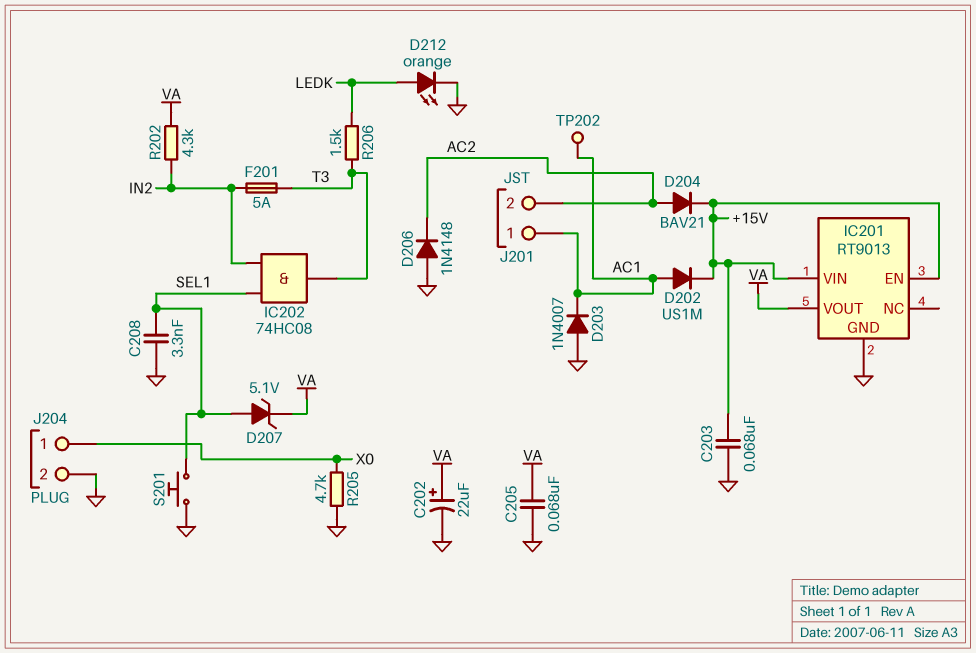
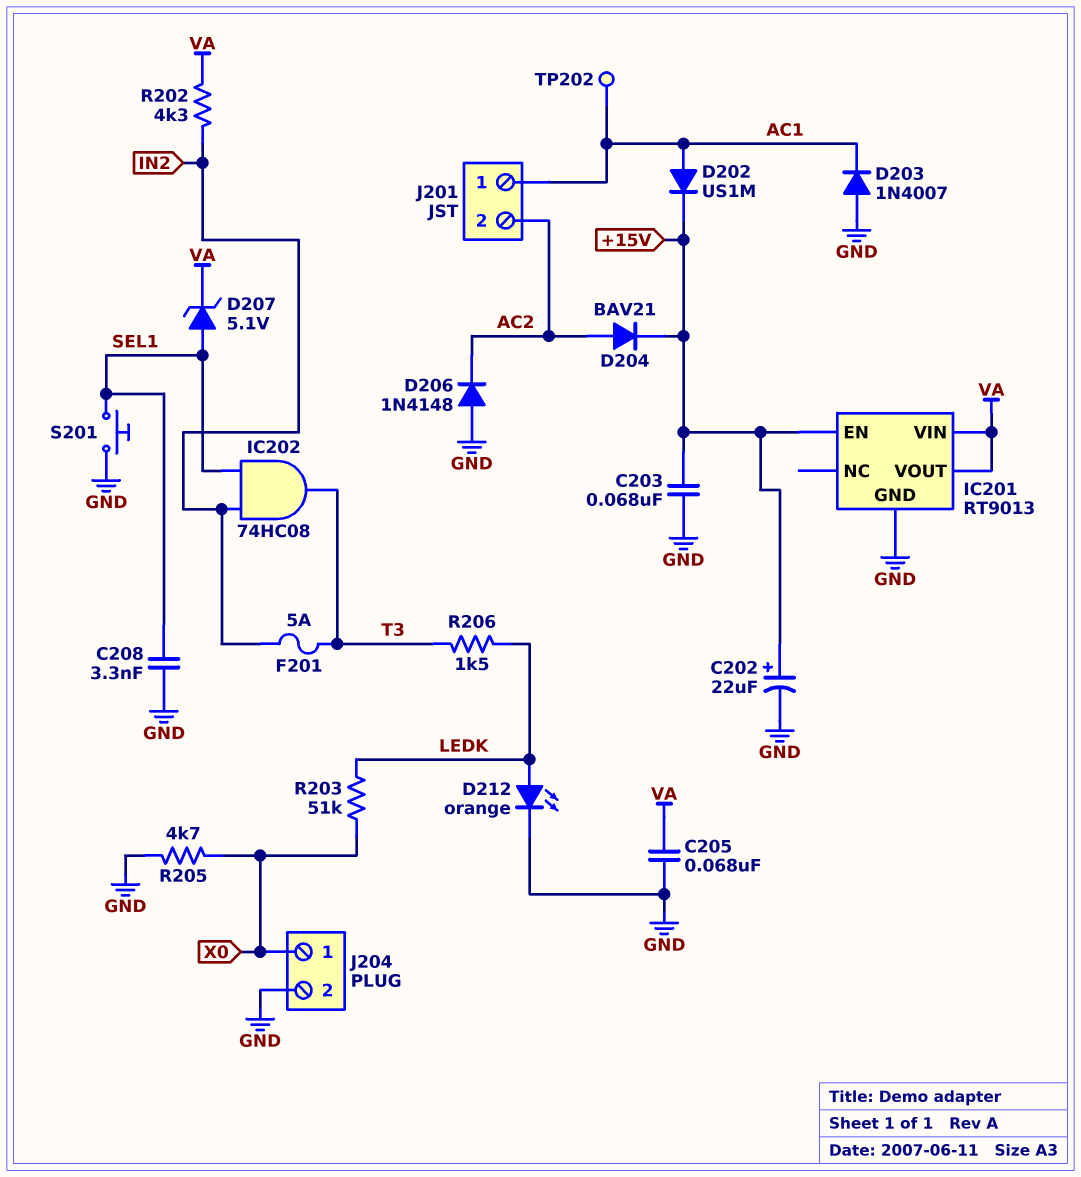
C202: 22uF (plus VA, minus GND) -> 22uF (plus +15V, minus GND)
IC201 pin VIN: +15V -> VA
R203: none -> 51k (LEDK, X0)

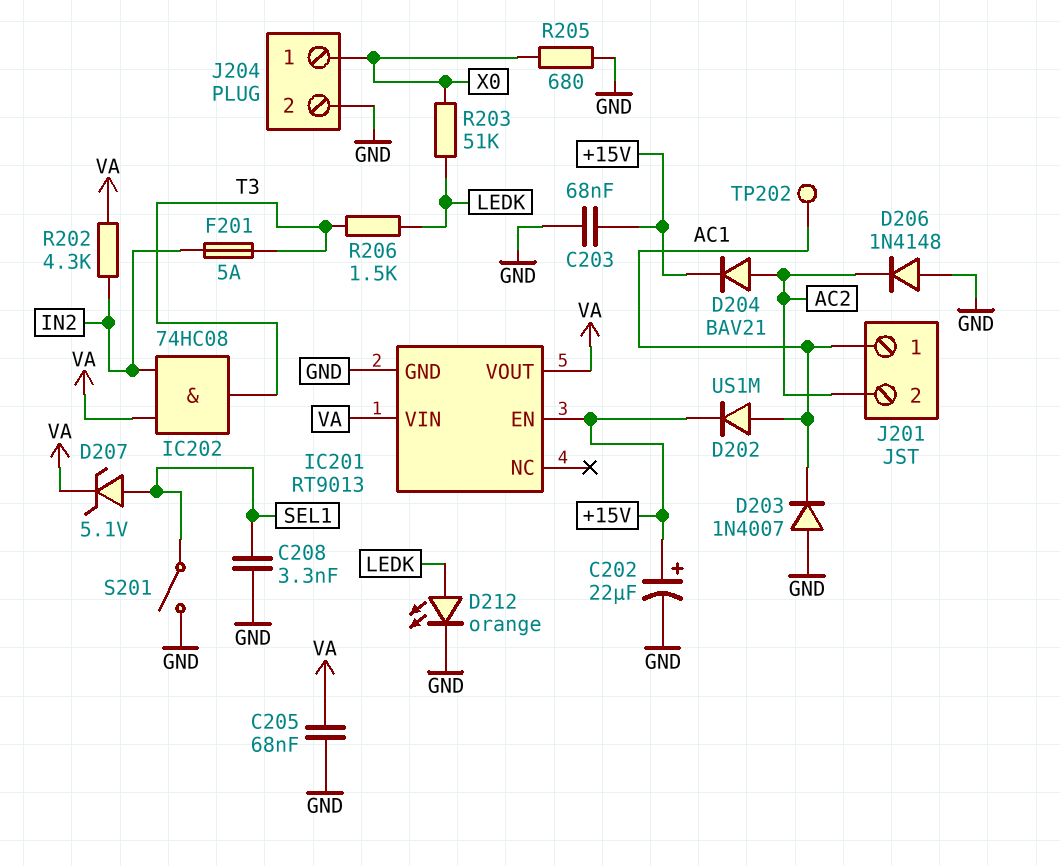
IC202: AND 74HC08 (in IN2, in SEL1, out T3) -> AND 74HC08 (in IN2, in VA, out T3)
R205: 4.7k (GND, X0) -> 680 (GND, X0)
S201: button (GND, SEL1) -> switch (GND, SEL1)

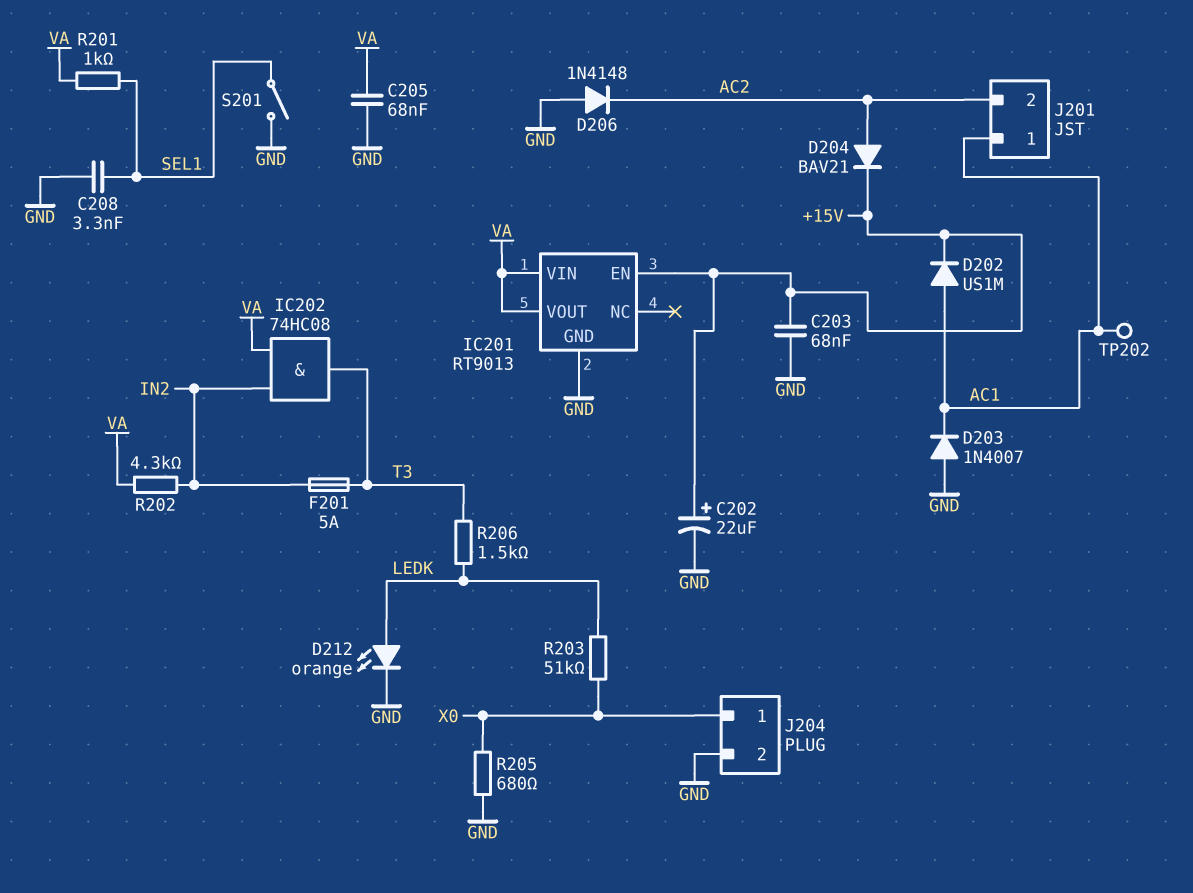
D207: zener 5.1V (A SEL1, K VA) -> none
R201: none -> 1k (SEL1, VA)

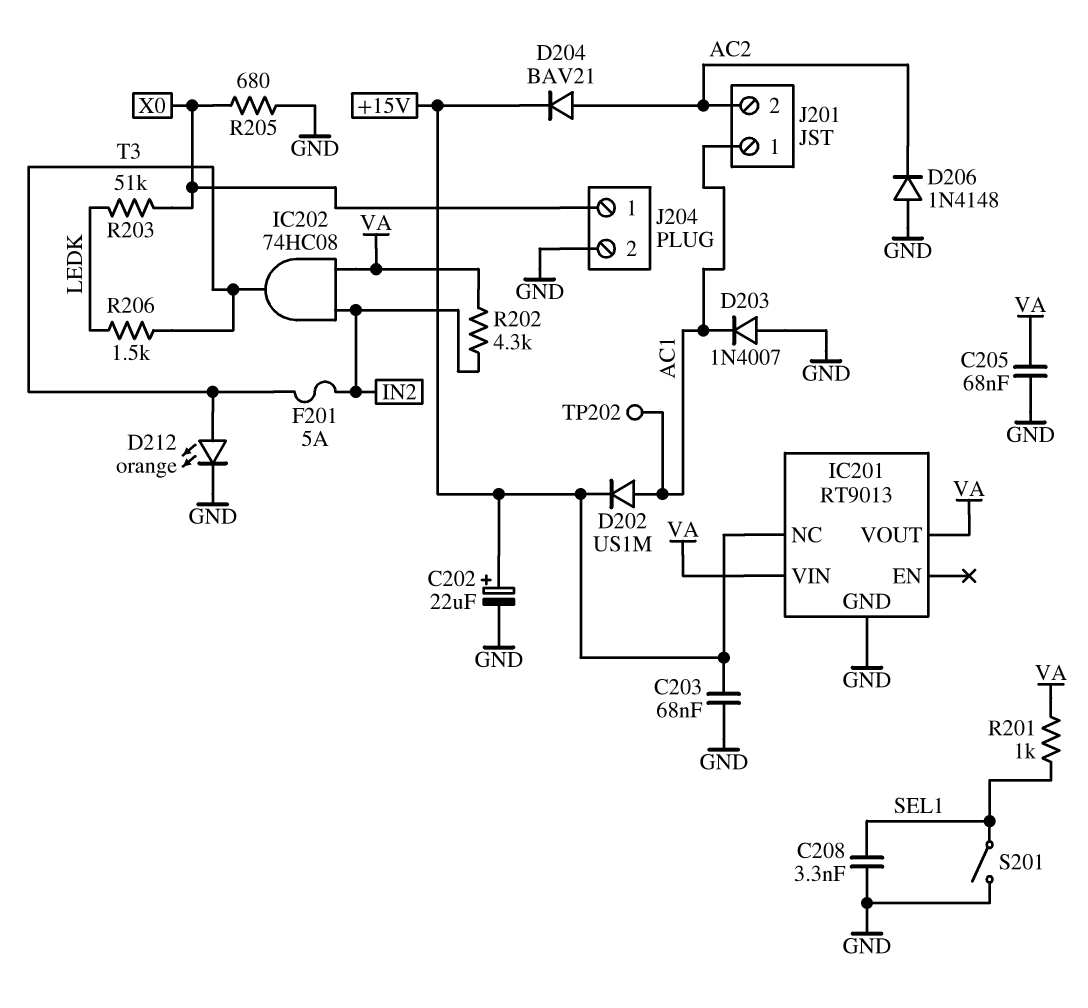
D212: LED orange (A LEDK, K GND) -> LED orange (A T3, K GND)
IC201 pin EN: +15V -> none
IC201 pin NC: none -> +15V

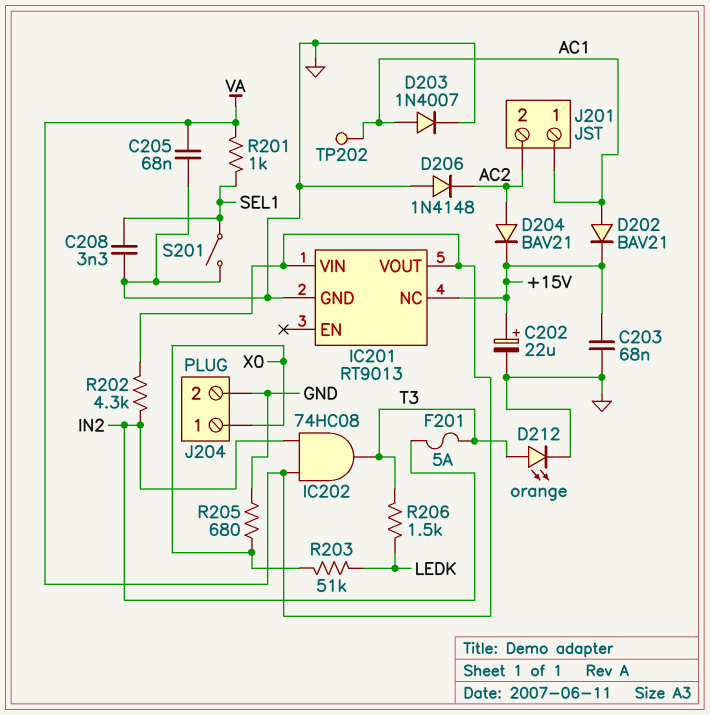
D202: diode US1M (A AC1, K +15V) -> diode BAV21 (A AC1, K +15V)
D203: diode 1N4007 (A GND, K AC1) -> diode 1N4007 (A AC1, K GND)

